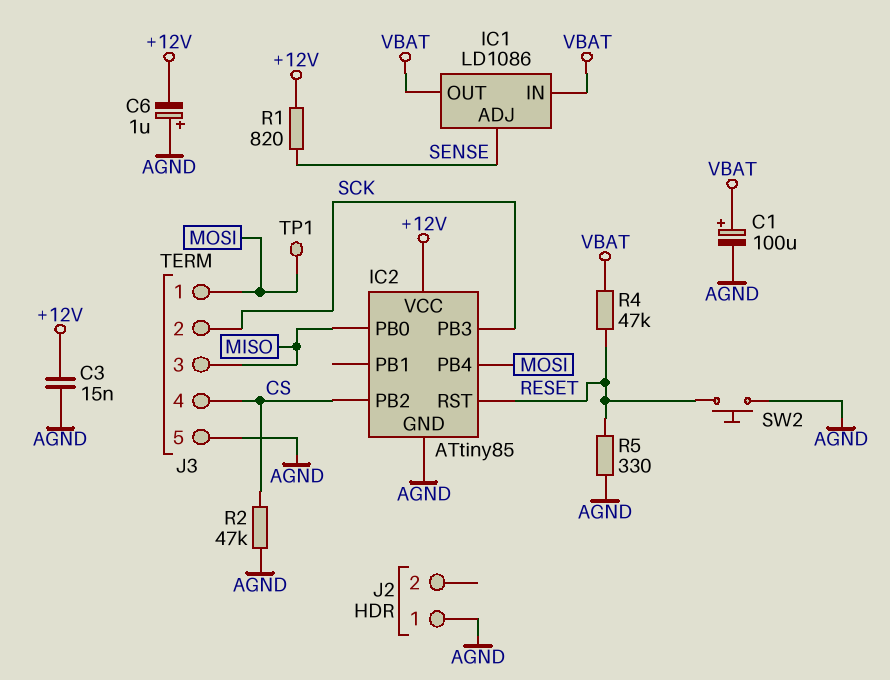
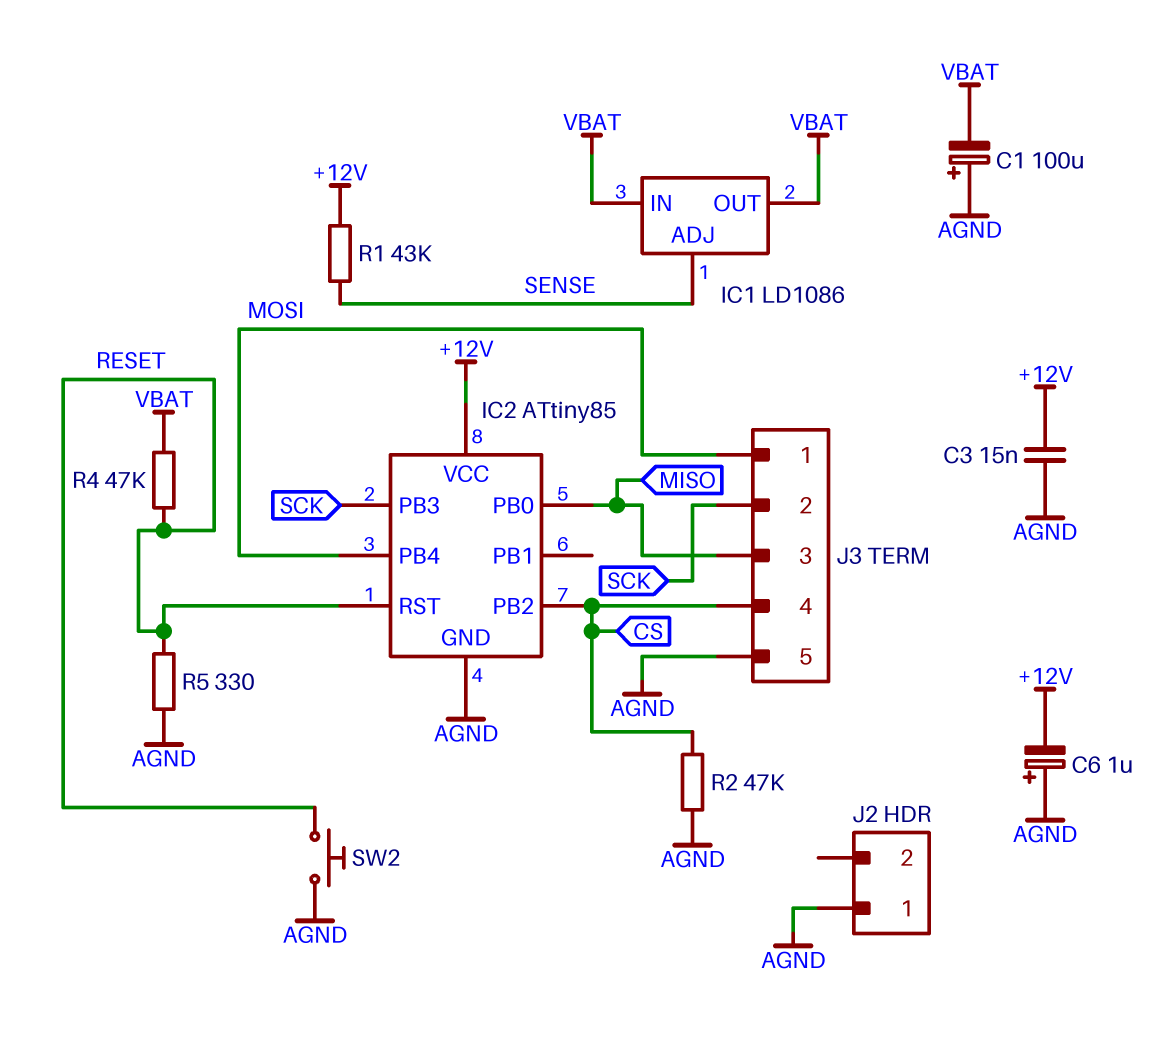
C1: 100uF (plus VBAT, minus AGND) -> 100uF (plus AGND, minus VBAT)
R1: 820 (+12V, SENSE) -> 43k (+12V, SENSE)
TP1: test point (MOSI) -> none

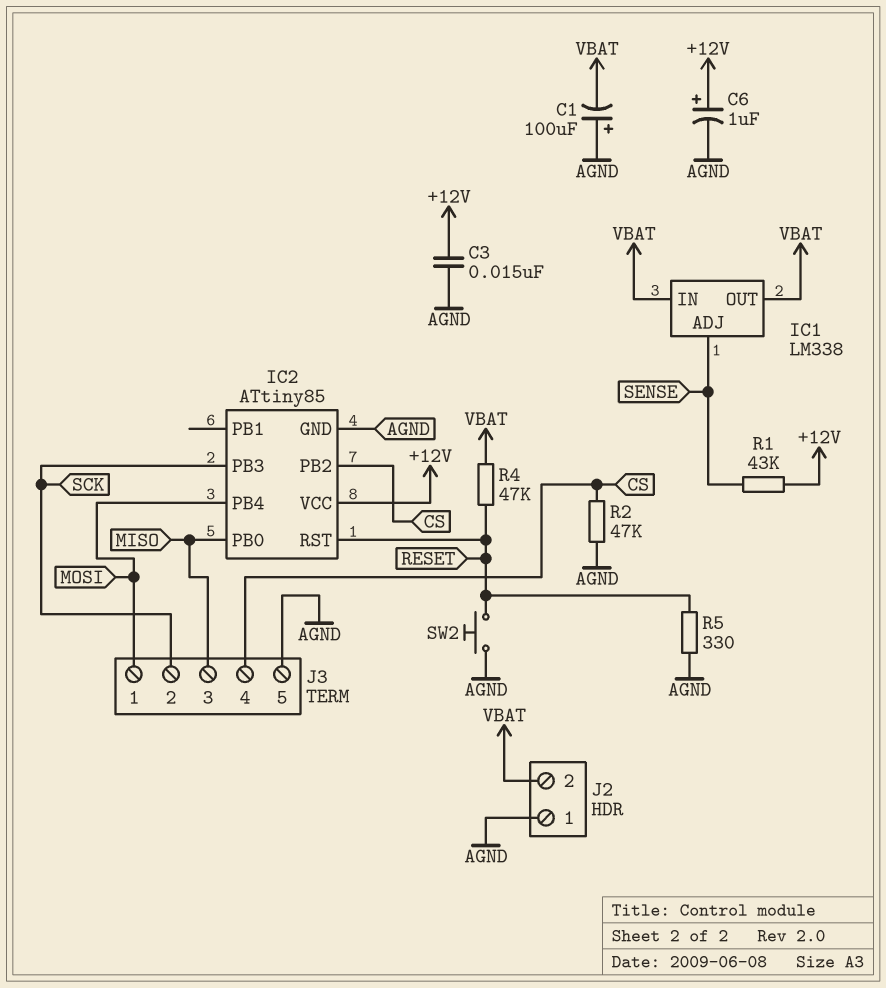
C6: 1uF (plus AGND, minus +12V) -> 1uF (plus +12V, minus AGND)
IC1: LD1086 -> LM338
J2 pin 2: none -> VBAT

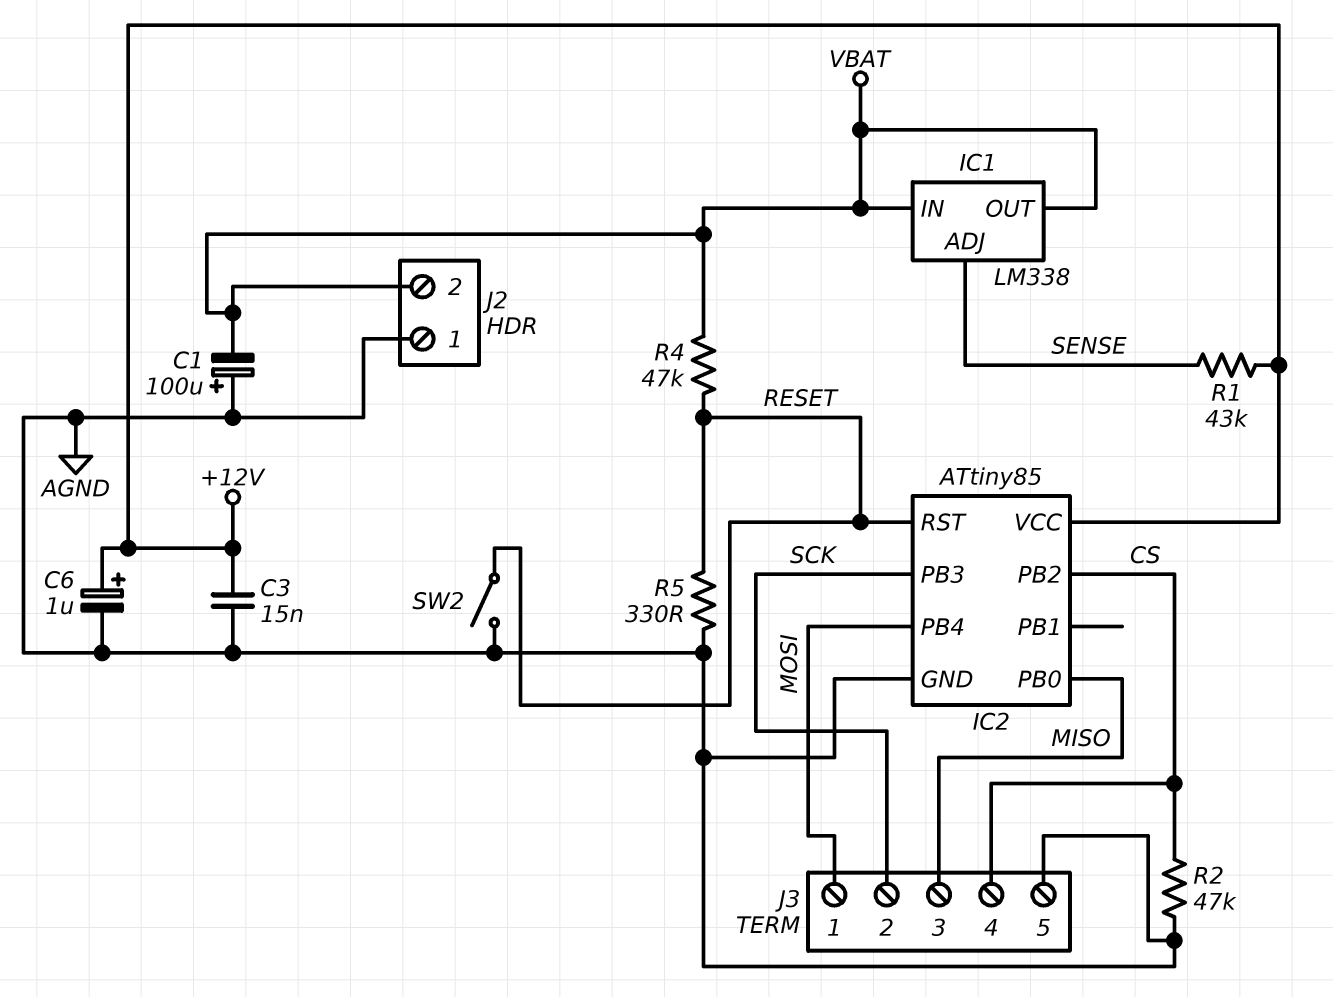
SW2: button (AGND, RESET) -> switch (AGND, RESET)

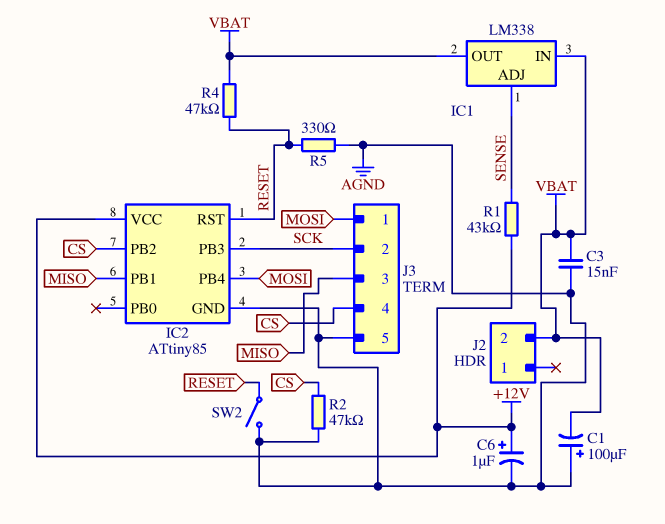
C3: 15nF (+12V, AGND) -> 15nF (AGND, VBAT)
IC2 pin PB0: MISO -> none
IC2 pin PB1: none -> MISO
J2 pin 1: AGND -> none

